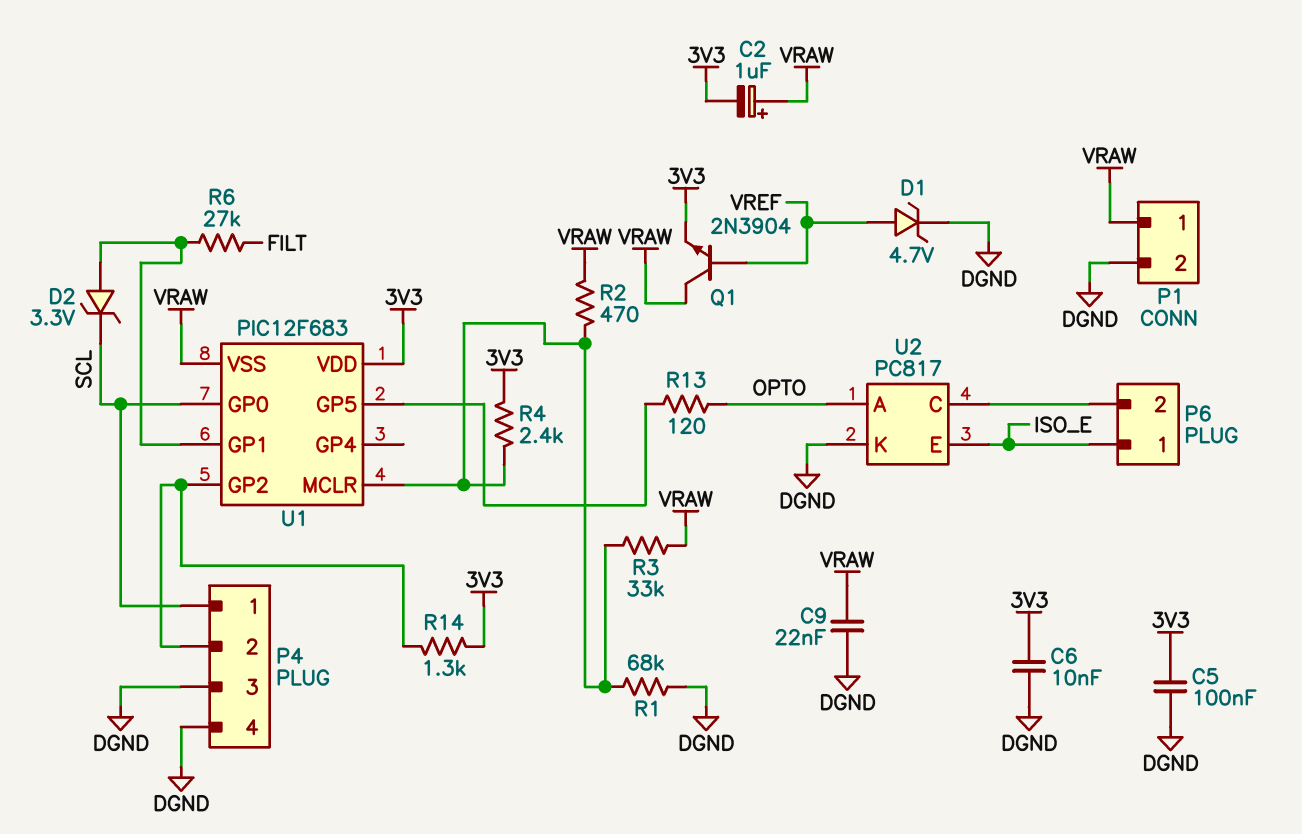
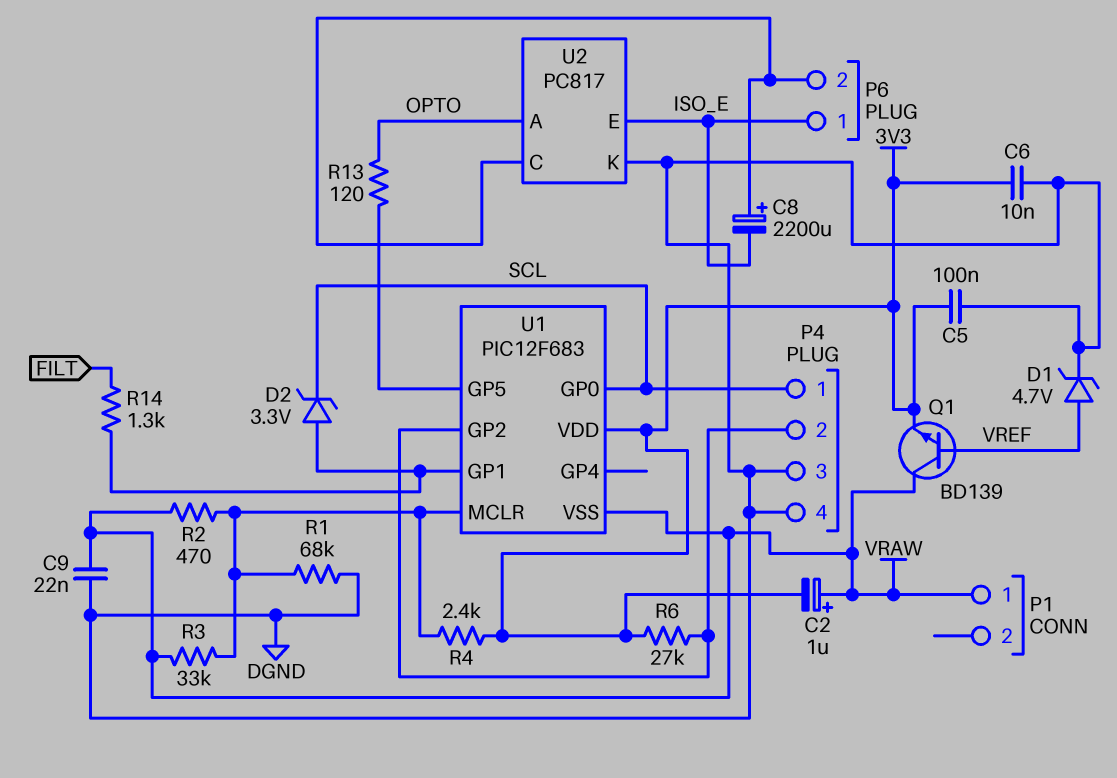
C8: none -> 2200uF (plus P6/2, minus ISO_E)
P1 pin 2: DGND -> none
Q1: NPN 2N3904 (B VREF, C VRAW, E 3V3) -> NPN BD139 (B VREF, C VRAW, E 3V3)
R6: 27k (FILT, U1/GP1) -> 27k (3V3, P4/2)
R14: 1.3k (3V3, P4/2) -> 1.3k (FILT, U1/GP1)

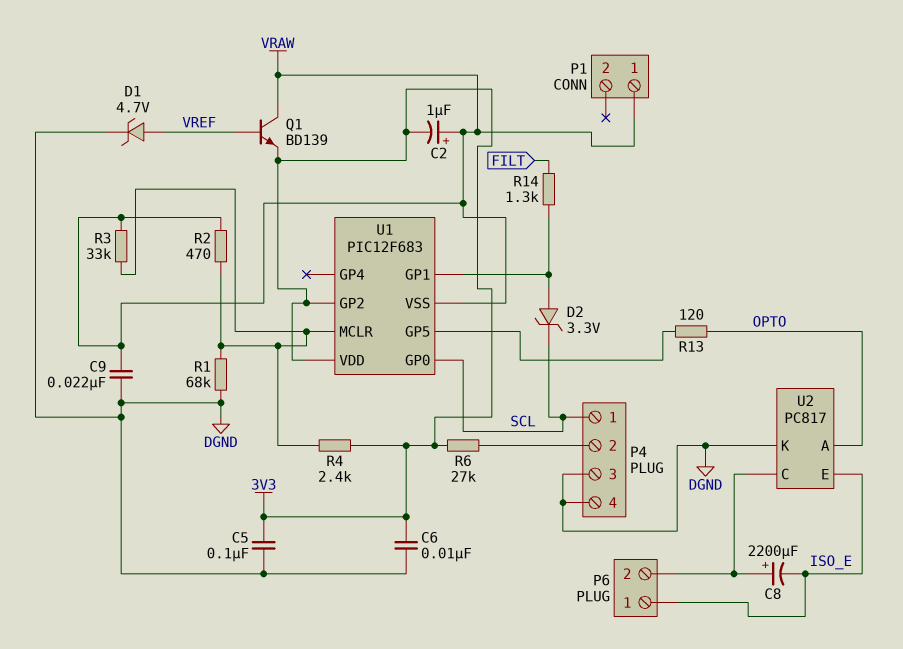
U1 pin GP2: P4/2 -> 3V3

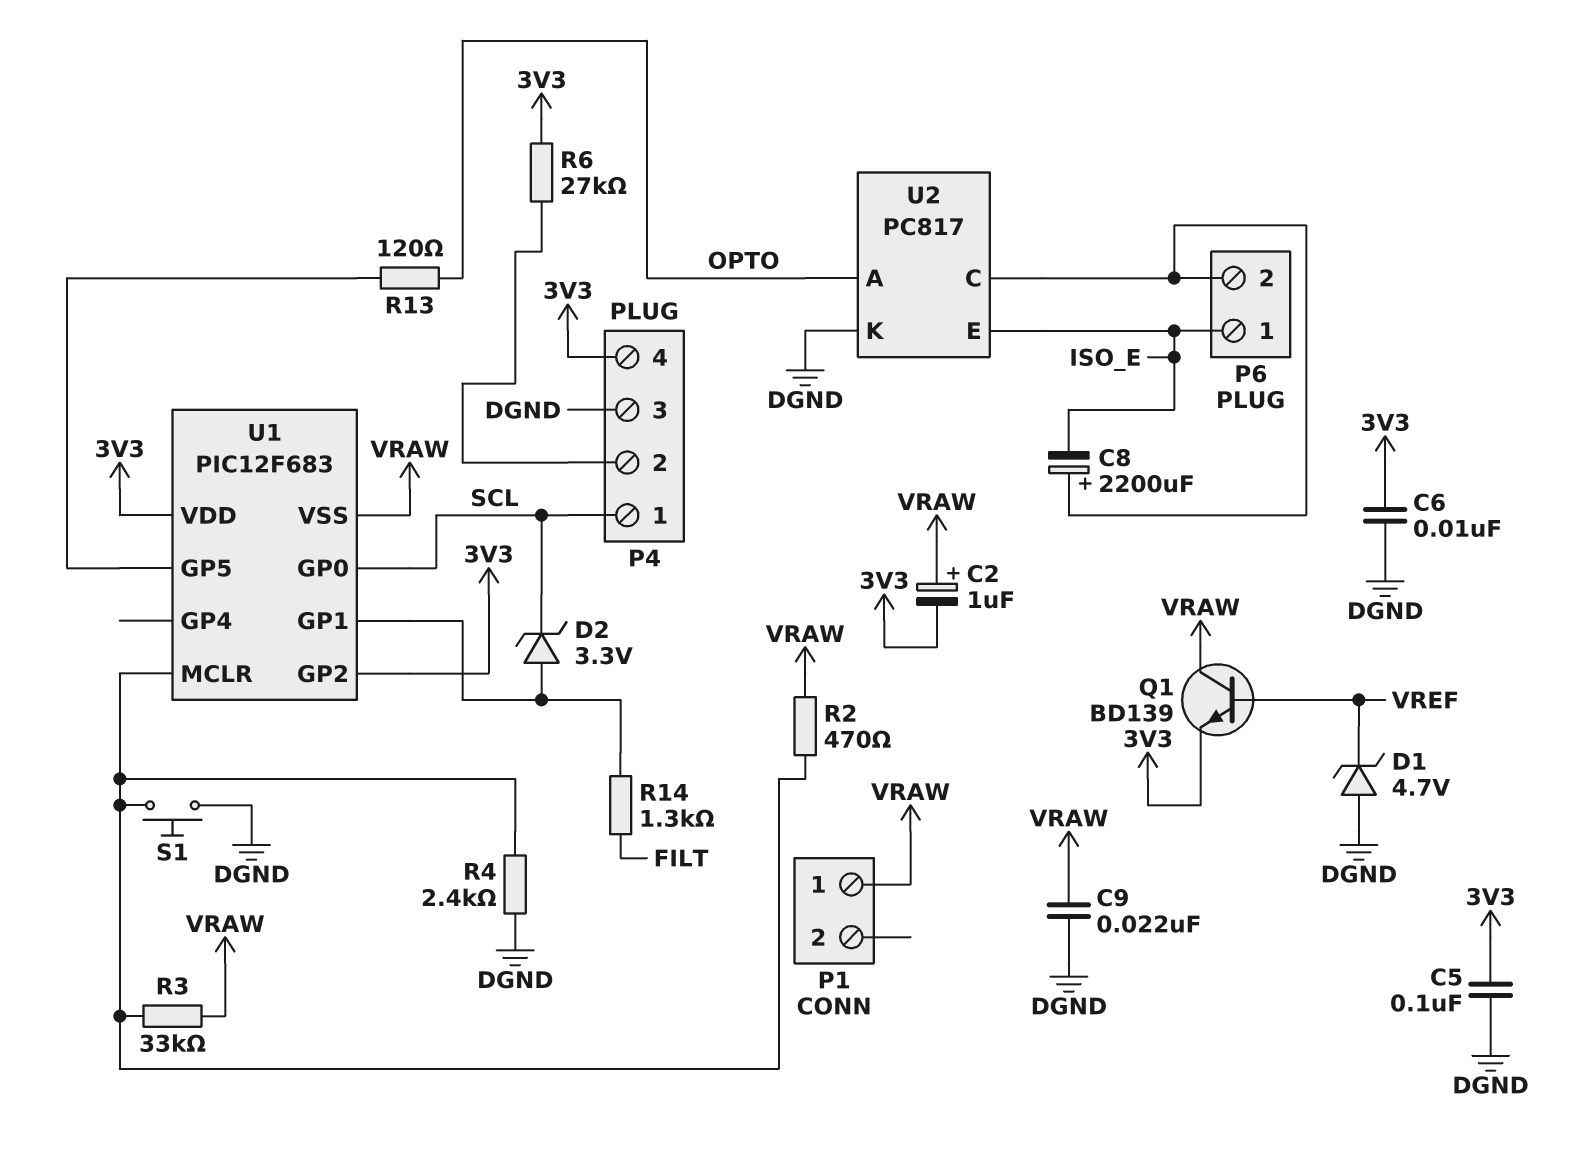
D1: zener 4.7V (A VREF, K DGND) -> zener 4.7V (A DGND, K VREF)
P4 pin 4: DGND -> 3V3
R1: 68k (DGND, U1/MCLR) -> none
R4: 2.4k (3V3, U1/MCLR) -> 2.4k (DGND, U1/MCLR)
S1: none -> button (DGND, U1/MCLR)

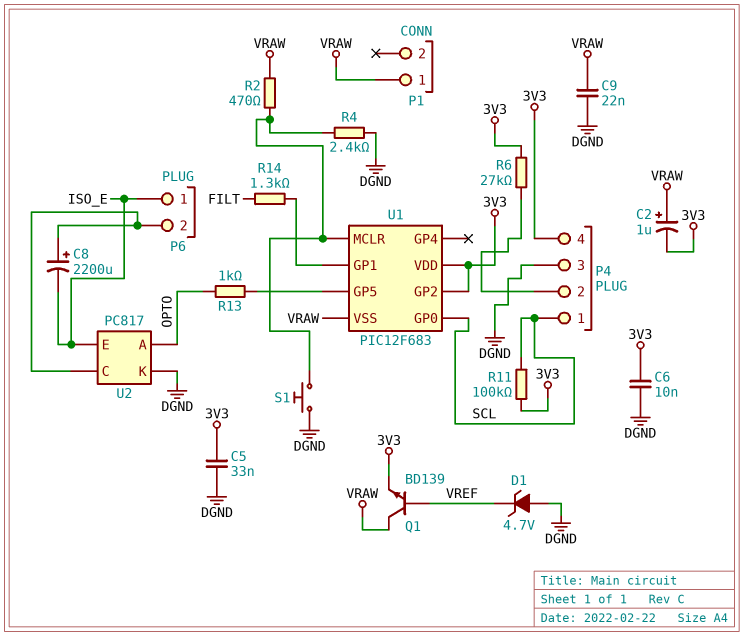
C5: 100nF (3V3, DGND) -> 33nF (3V3, DGND)
D2: zener 3.3V (A U1/GP1, K SCL) -> none
R3: 33k (U1/MCLR, VRAW) -> none
R11: none -> 100k (3V3, SCL)
R13: 120 (OPTO, U1/GP5) -> 1k (OPTO, U1/GP5)

